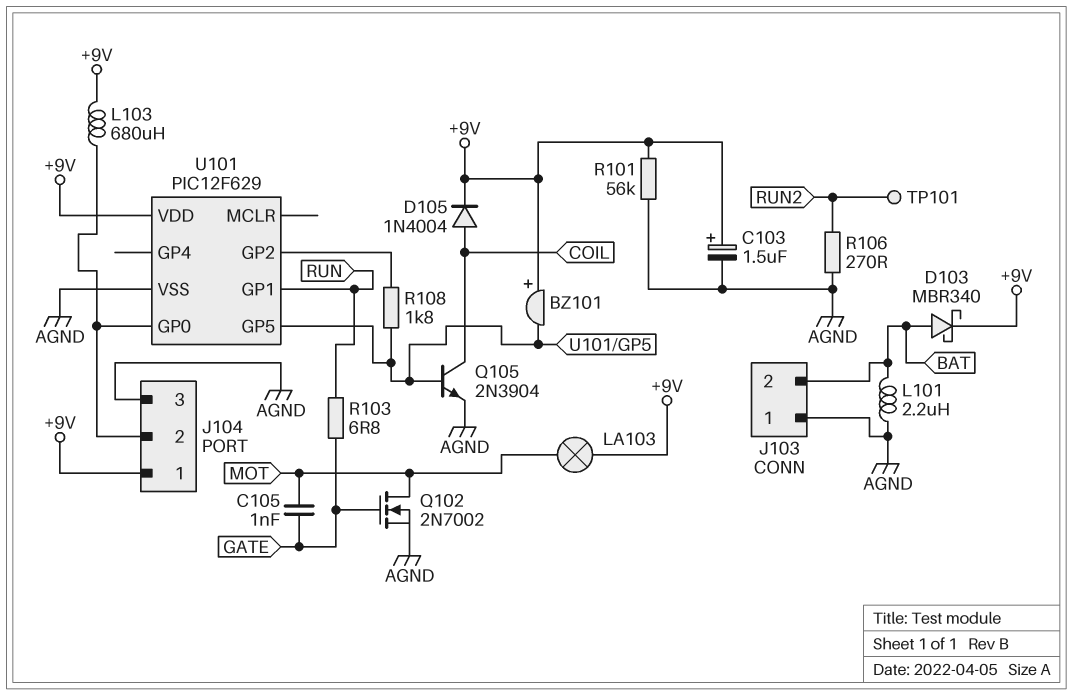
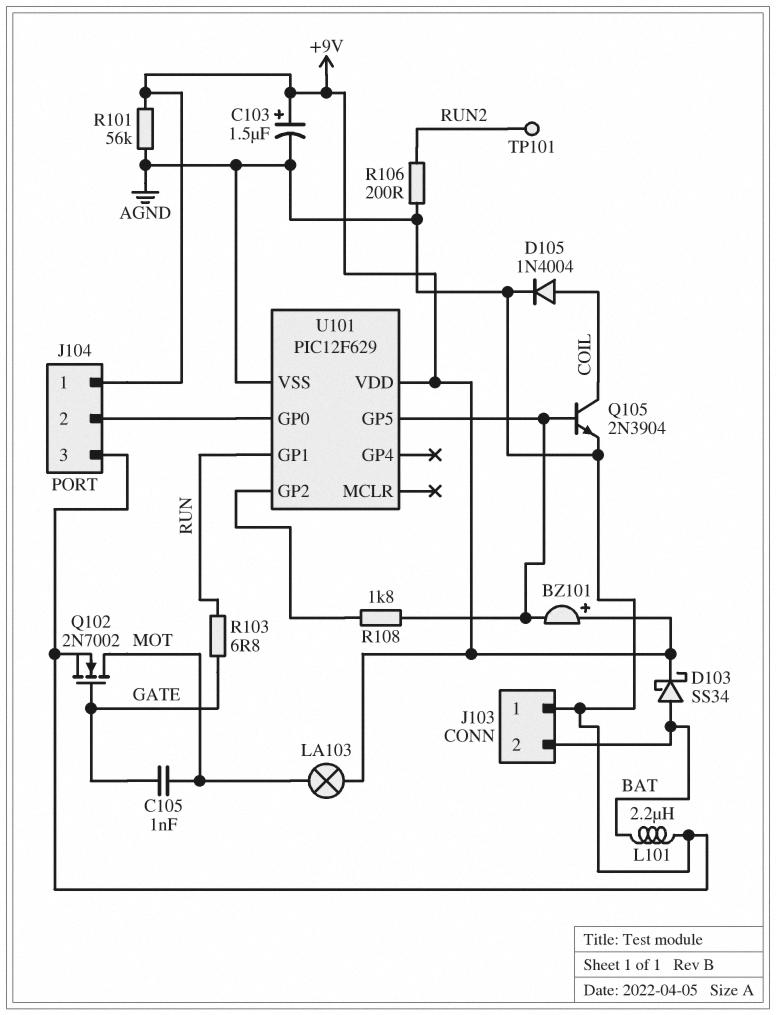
D103: schottky MBR340 (A BAT, K +9V) -> schottky SS34 (A BAT, K +9V)
D105: diode 1N4004 (A COIL, K +9V) -> diode 1N4004 (A COIL, K AGND)
L103: 680uH (+9V, J104/2) -> none
R106: 270 (AGND, RUN2) -> 200 (AGND, RUN2)

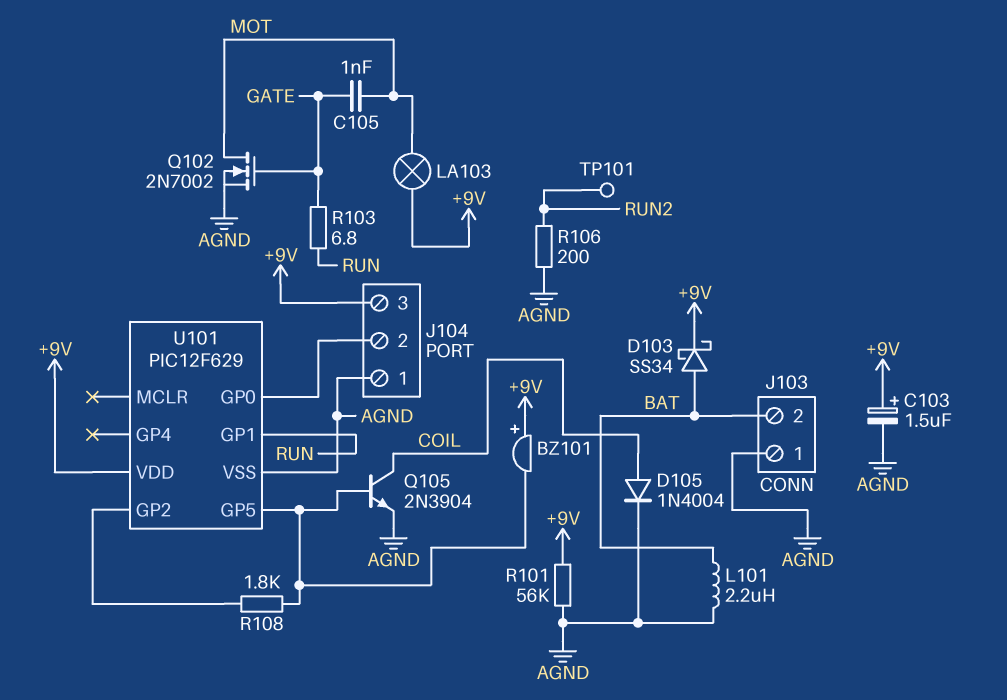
J104 pin 1: +9V -> AGND
J104 pin 3: AGND -> +9V

